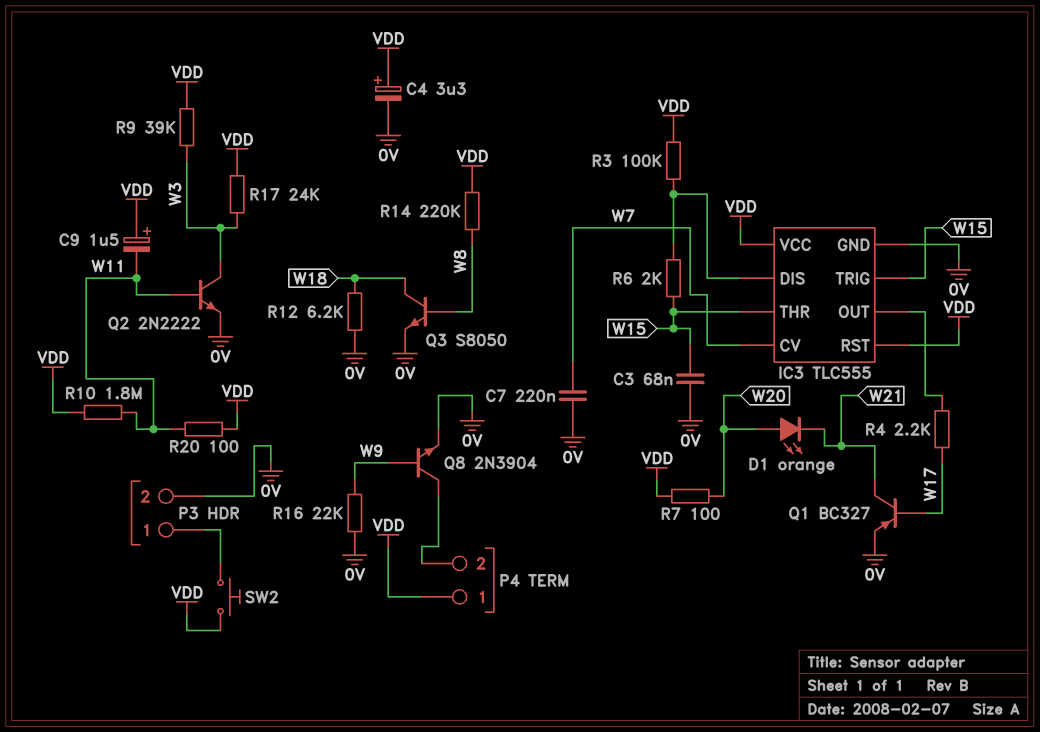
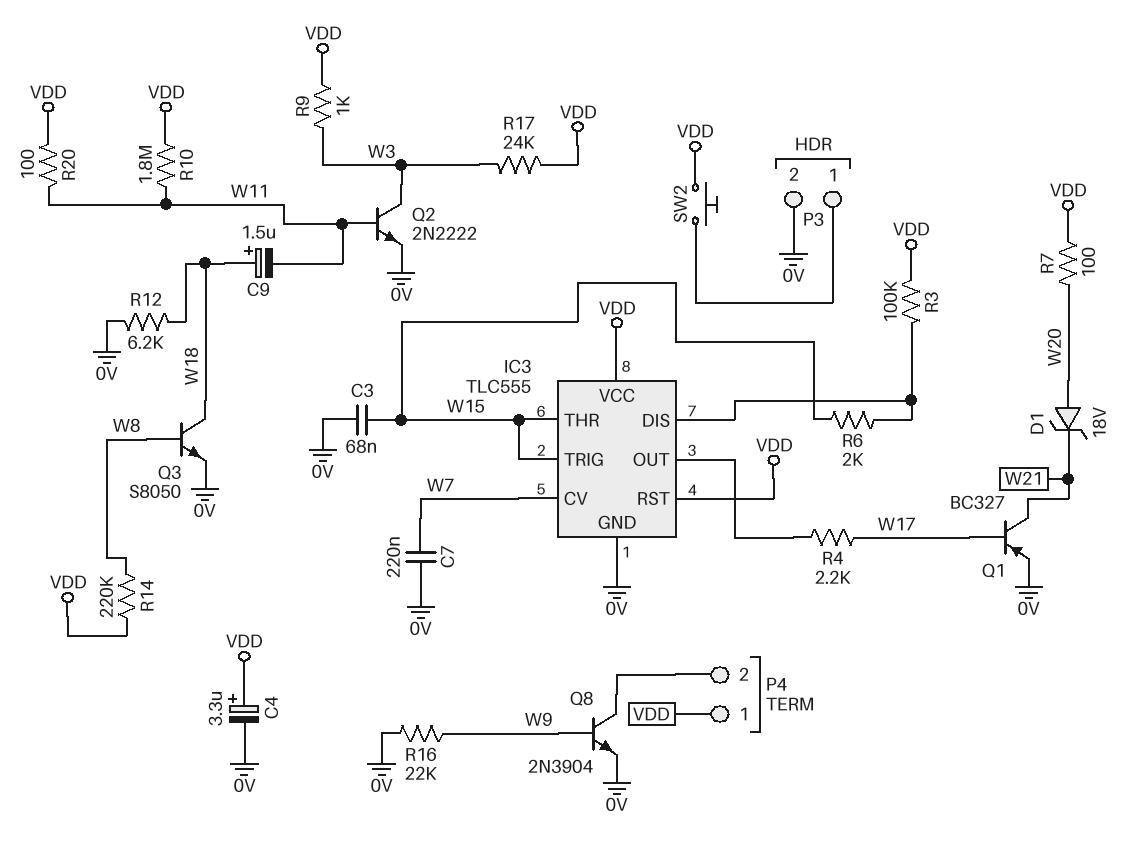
C9: 1.5uF (plus VDD, minus W11) -> 1.5uF (plus W18, minus W11)
D1: LED orange (A W20, K W21) -> zener 18V (A W20, K W21)
R9: 39k (VDD, W3) -> 1k (VDD, W3)

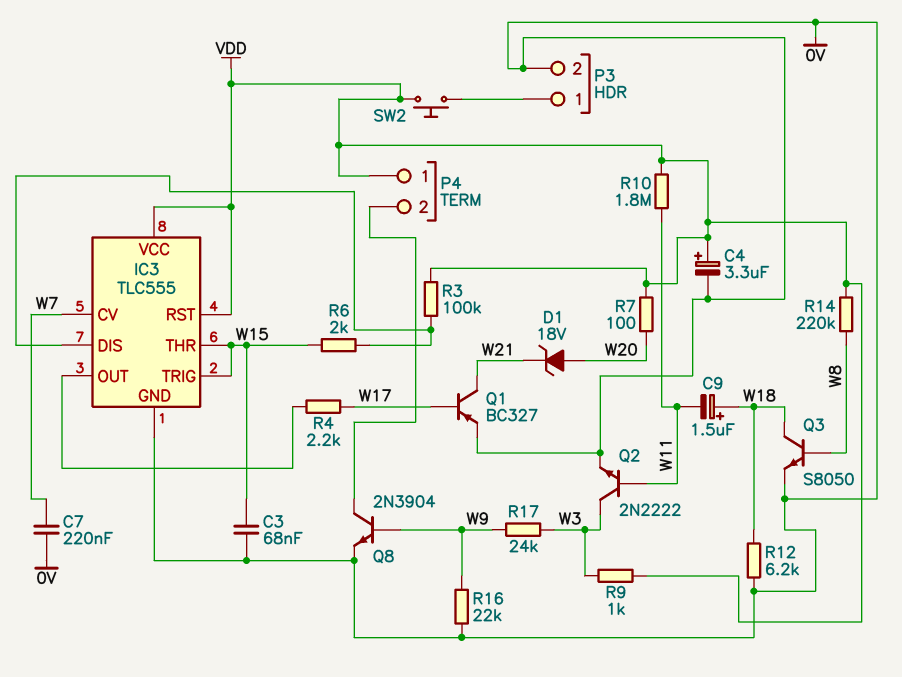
R17: 24k (VDD, W3) -> 24k (W3, W9)
R20: 100 (VDD, W11) -> none

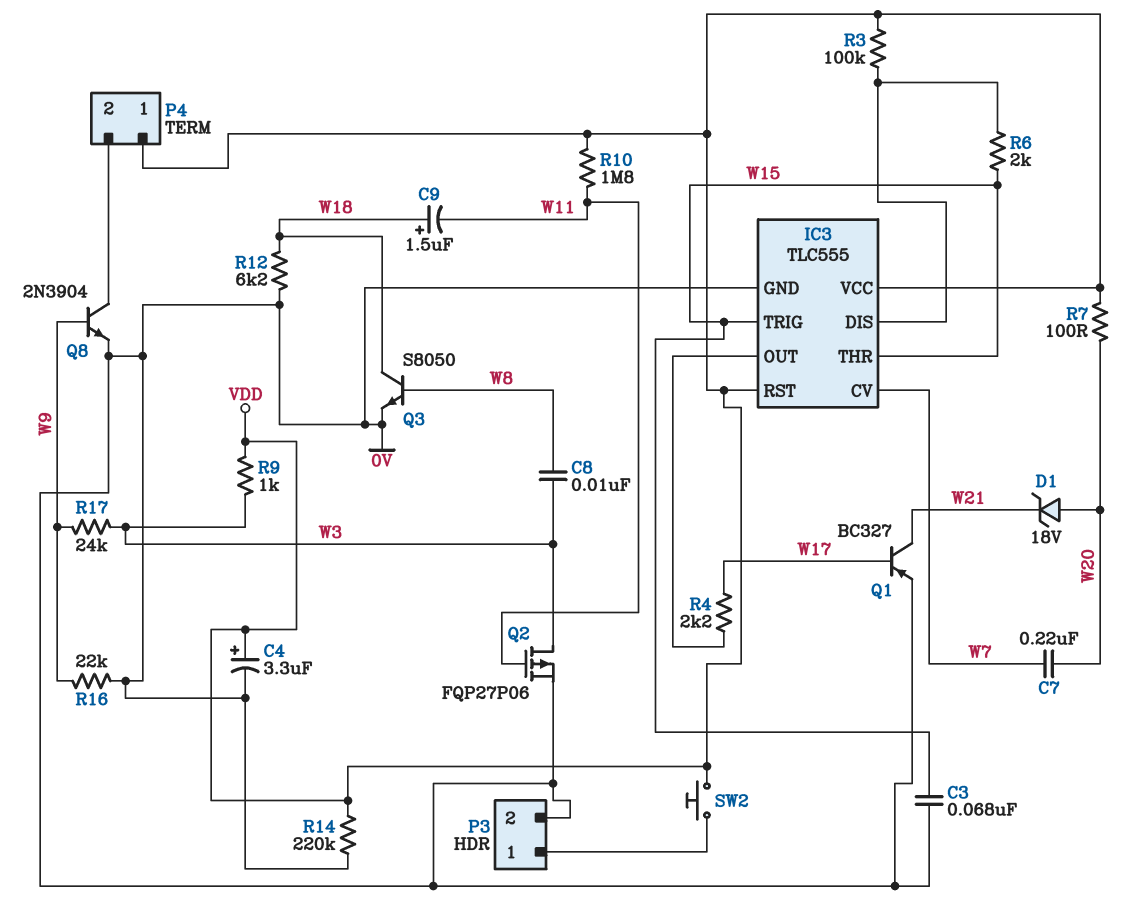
C7: 220nF (0V, W7) -> 220nF (W7, W20)
C8: none -> 10nF (W3, W8)
Q2: NPN 2N2222 (B W11, C W3, E 0V) -> PMOS FQP27P06 (G W11, D W3, S 0V)
R14: 220k (VDD, W8) -> 220k (0V, VDD)

